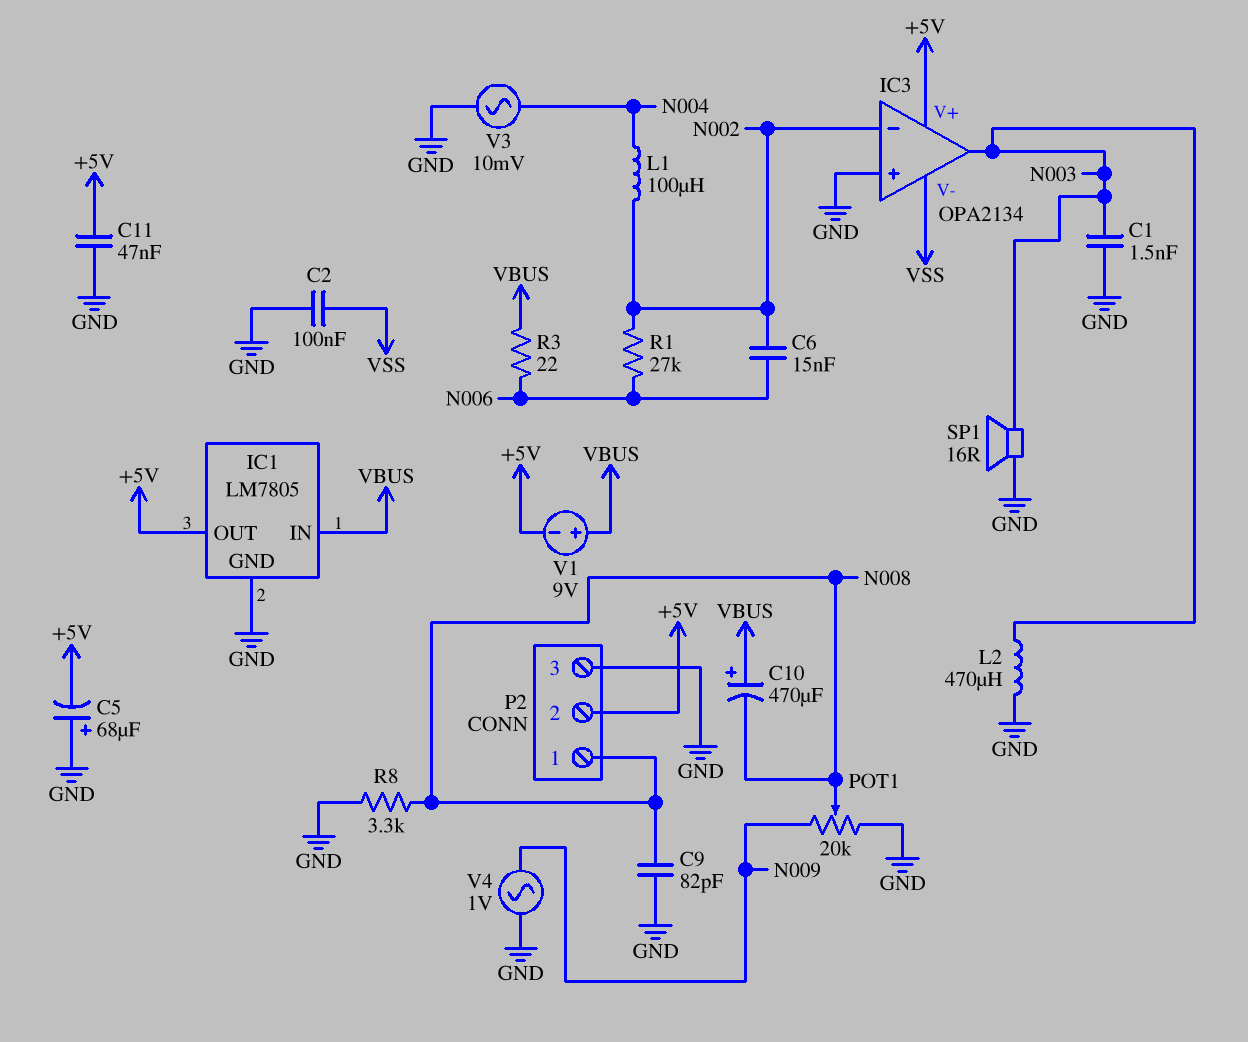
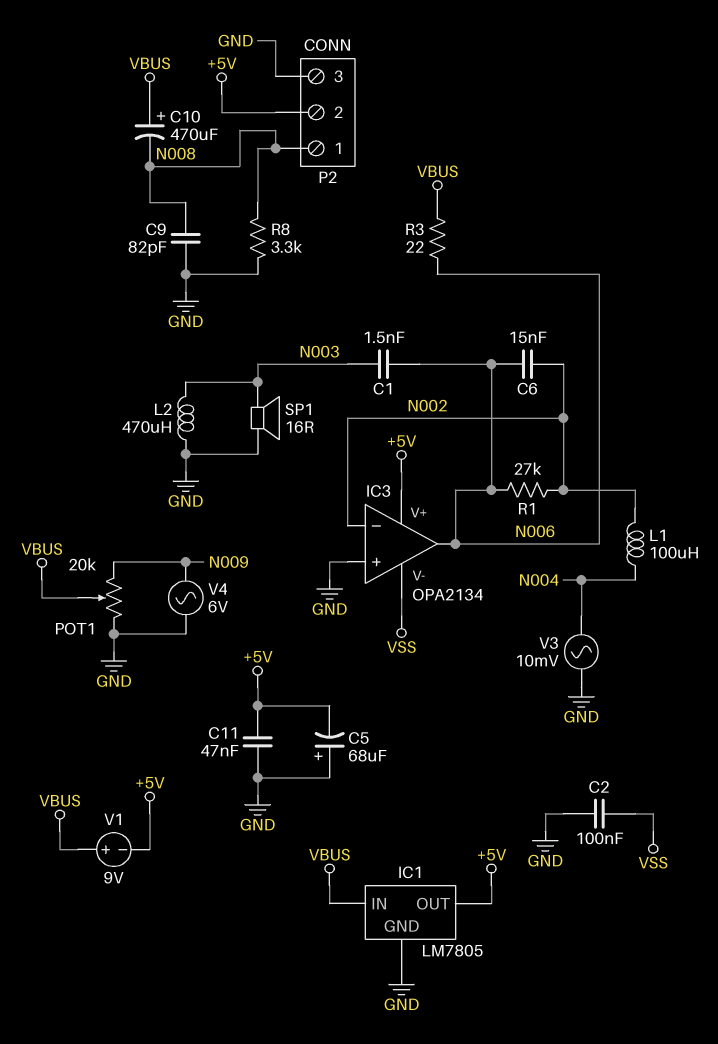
C1: 1.5nF (GND, N003) -> 1.5nF (N003, N006)
IC3 pin out: N003 -> N006
POT1: 20k (GND, N009, wiper N008) -> 20k (GND, N009, wiper VBUS)
V4: AC 1V (GND, N009) -> AC 6V (GND, N009)

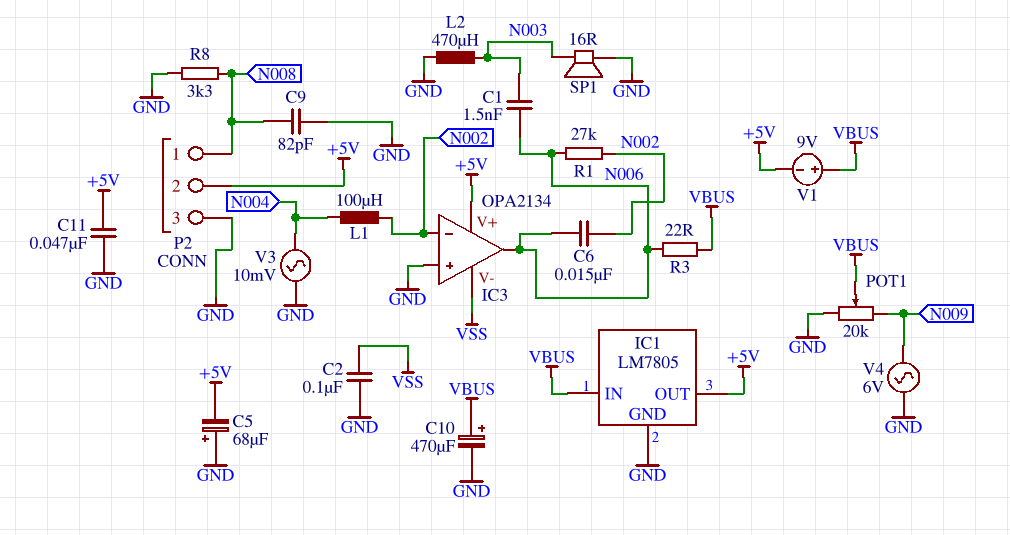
C10: 470uF (plus VBUS, minus N008) -> 470uF (plus VBUS, minus GND)

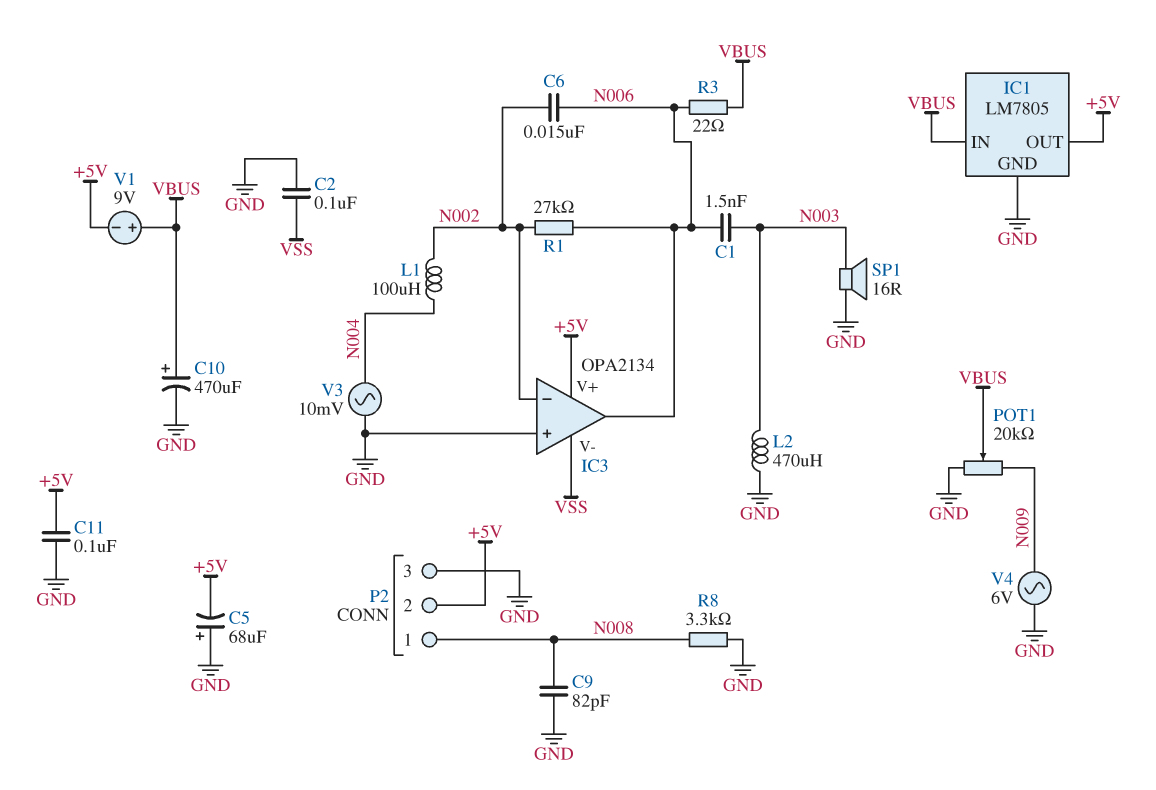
C11: 47nF (+5V, GND) -> 100nF (+5V, GND)

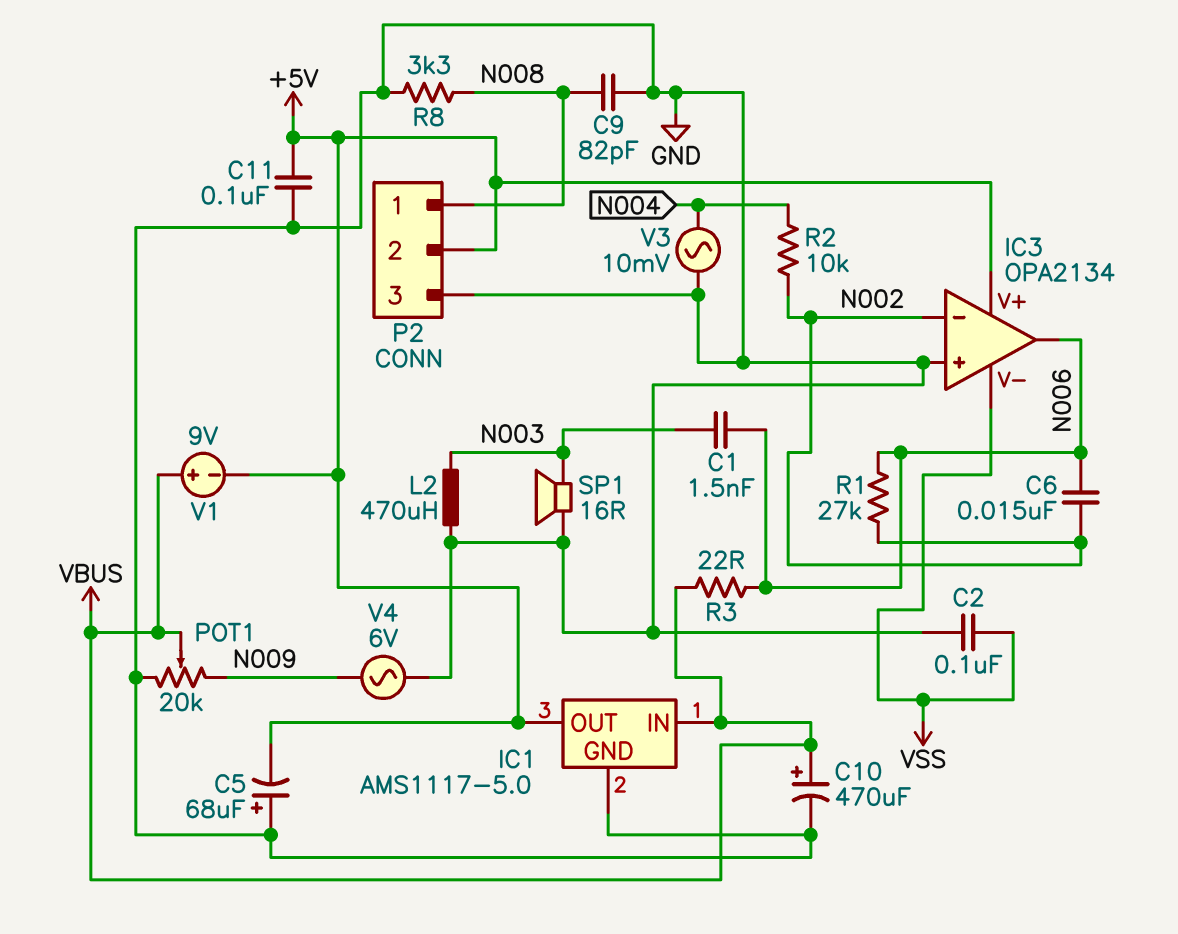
IC1: LM7805 -> AMS1117-5.0
L1: 100uH (N002, N004) -> none
R2: none -> 10k (N002, N004)

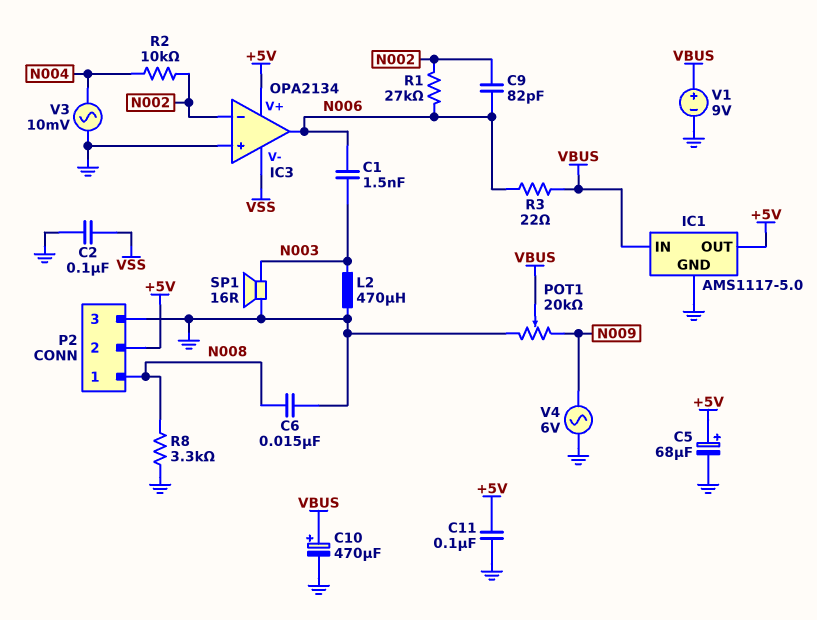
C5: 68uF (plus GND, minus +5V) -> 68uF (plus +5V, minus GND)
C6: 15nF (N002, N006) -> 15nF (GND, N008)
C9: 82pF (GND, N008) -> 82pF (N002, N006)
V1: 9V (plus VBUS, minus +5V) -> 9V (plus VBUS, minus GND)

